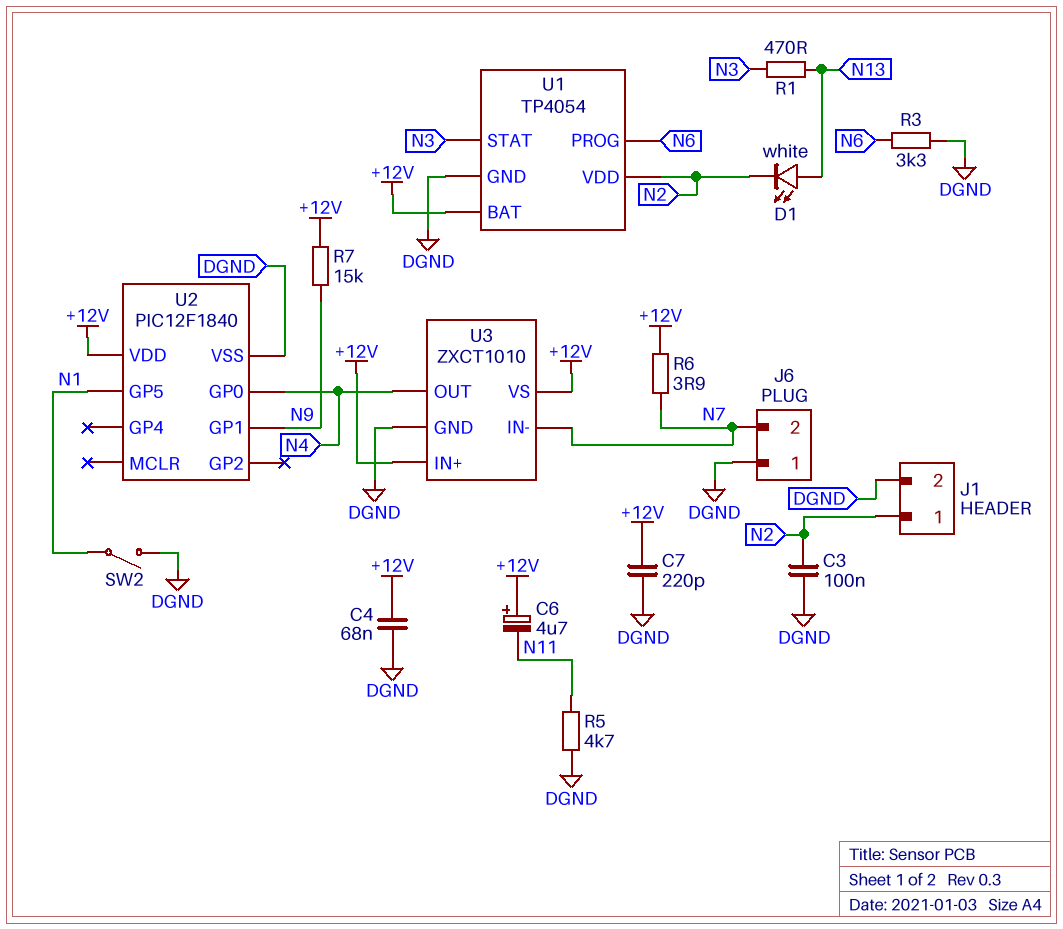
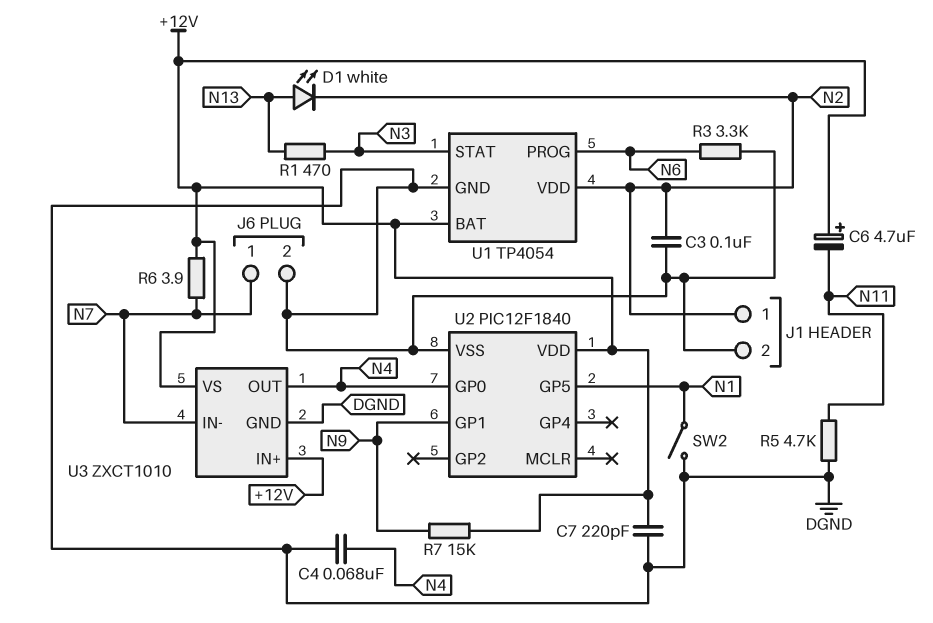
C4: 68nF (+12V, DGND) -> 68nF (DGND, N4)
J6 pin 1: DGND -> N7
J6 pin 2: N7 -> DGND

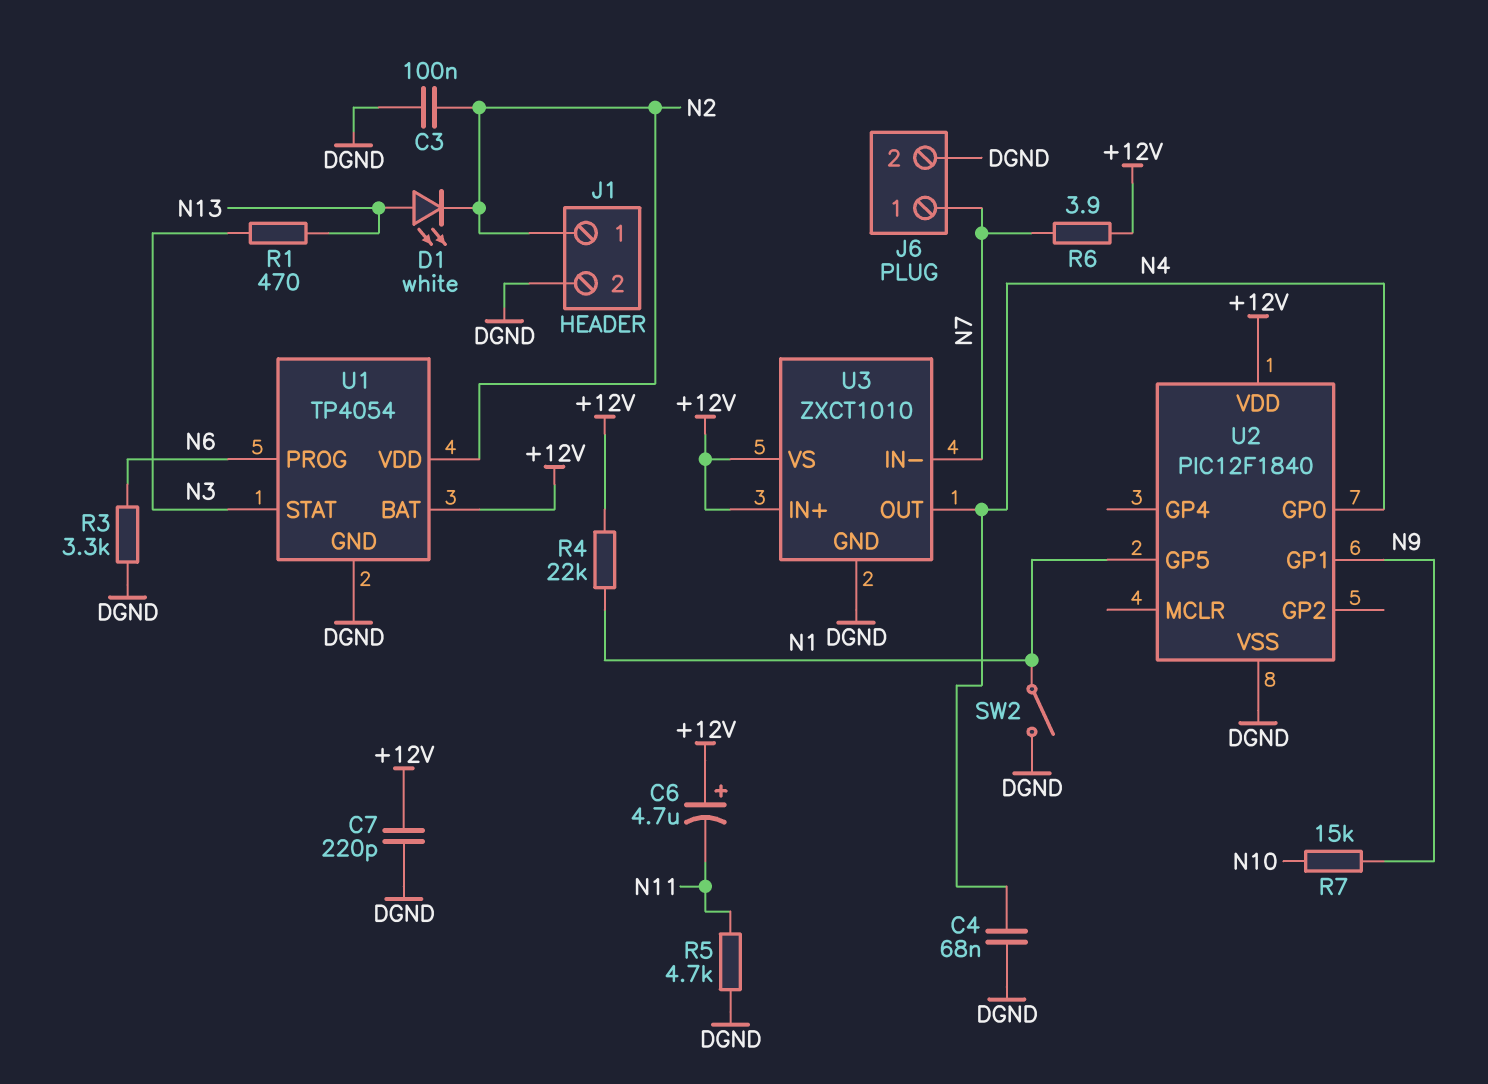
R4: none -> 22k (+12V, N1)
R7: 15k (+12V, N9) -> 15k (N9, N10)

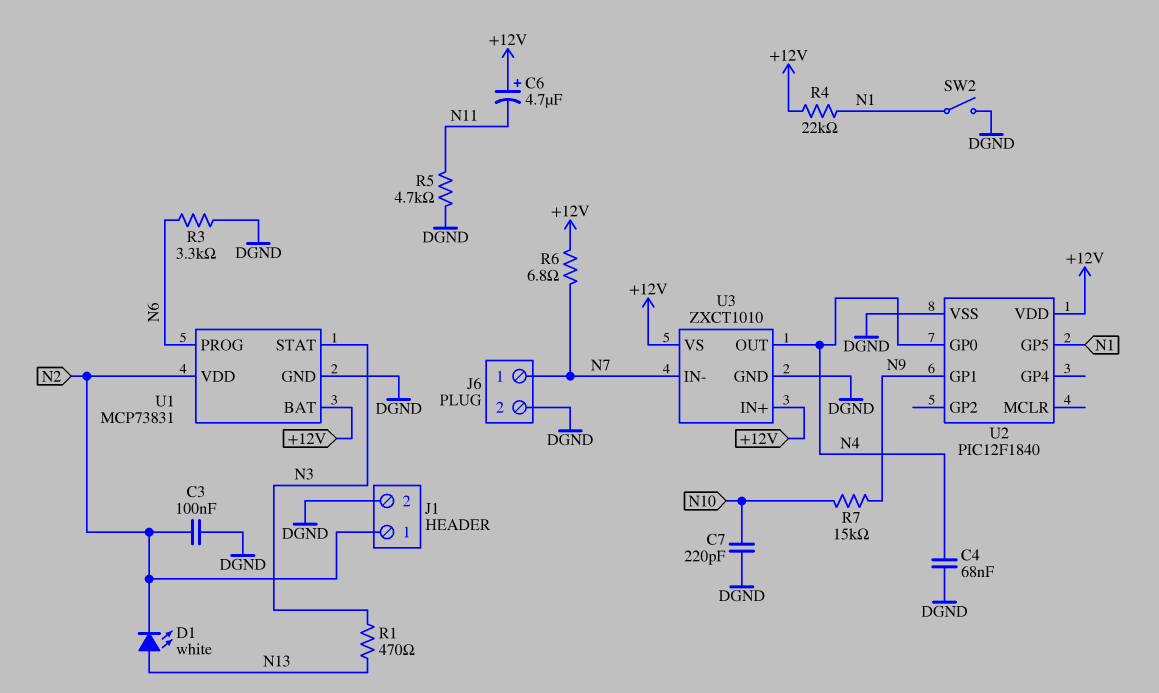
C7: 220pF (+12V, DGND) -> 220pF (DGND, N10)
R6: 3.9 (+12V, N7) -> 6.8 (+12V, N7)
U1: TP4054 -> MCP73831

